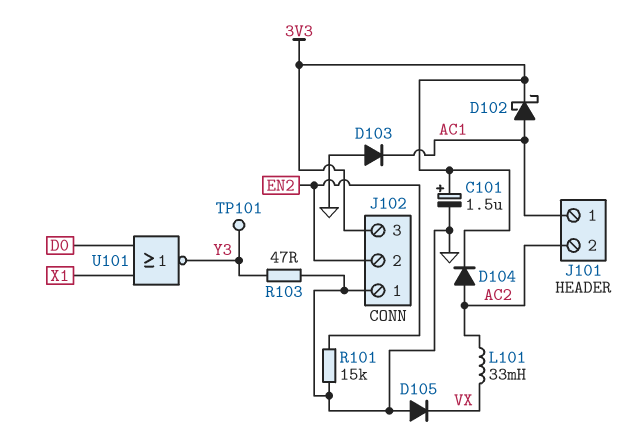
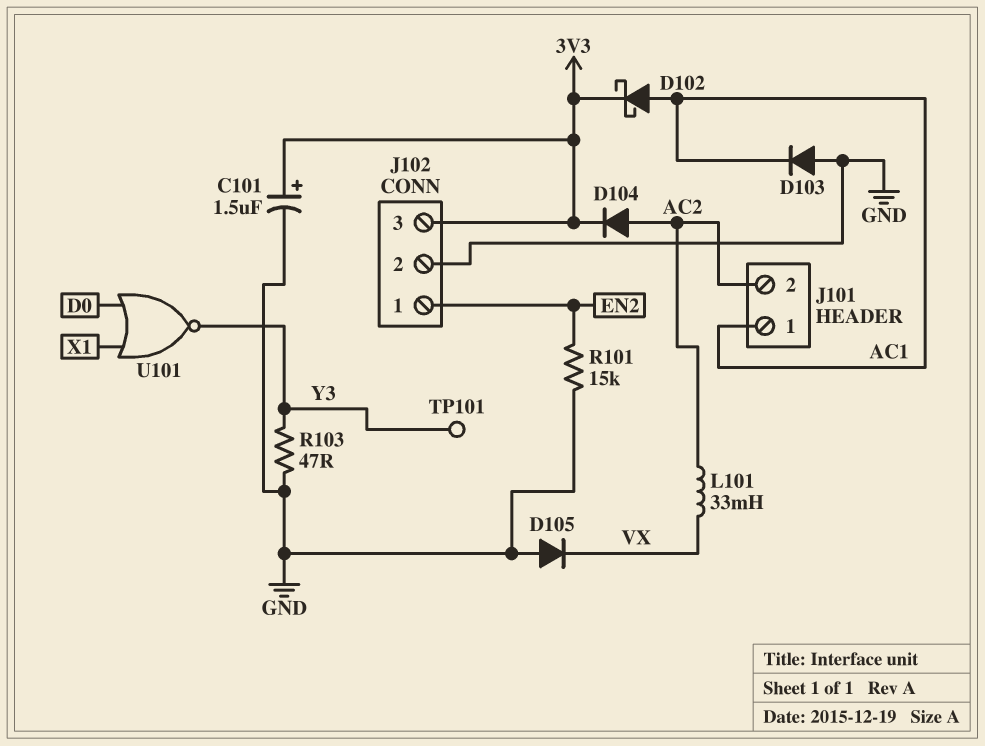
J102 pin 1: GND -> EN2
J102 pin 2: EN2 -> GND

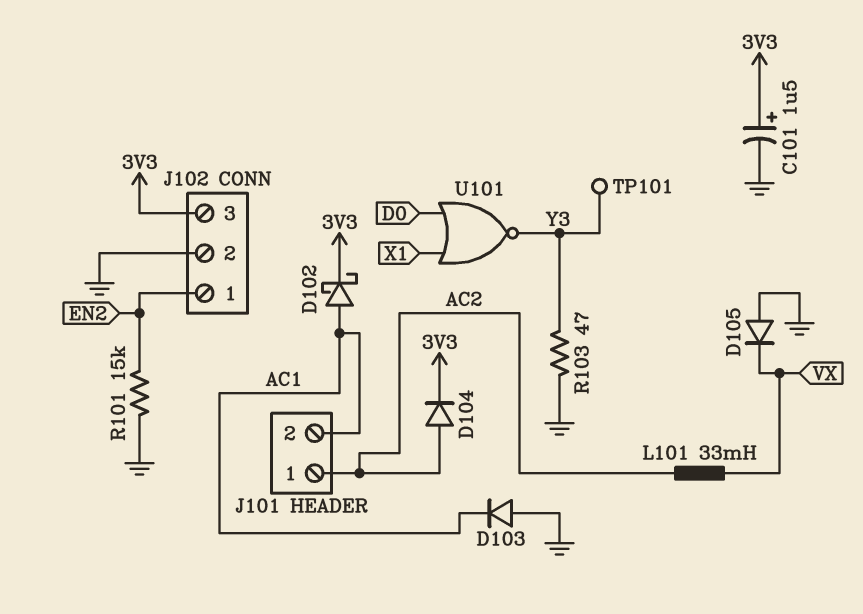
J101 pin 1: AC1 -> AC2
J101 pin 2: AC2 -> AC1

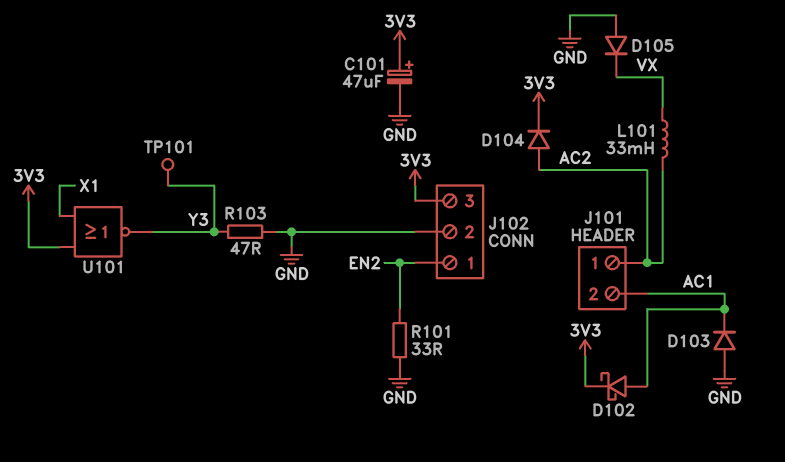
C101: 1.5uF (plus 3V3, minus GND) -> 47uF (plus 3V3, minus GND)
R101: 15k (EN2, GND) -> 33 (EN2, GND)
U101: NOR (in D0, in X1, out Y3) -> NOR (in 3V3, in X1, out Y3)

